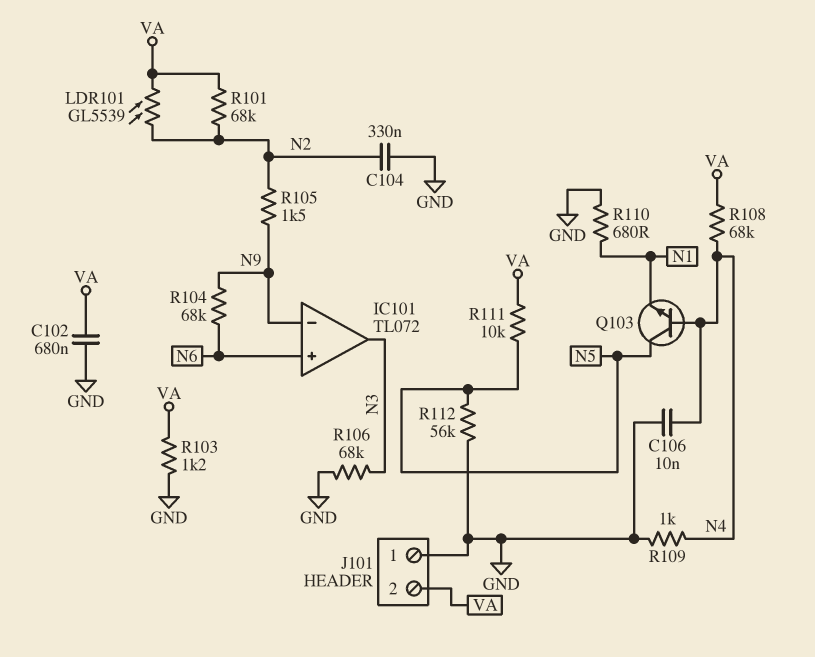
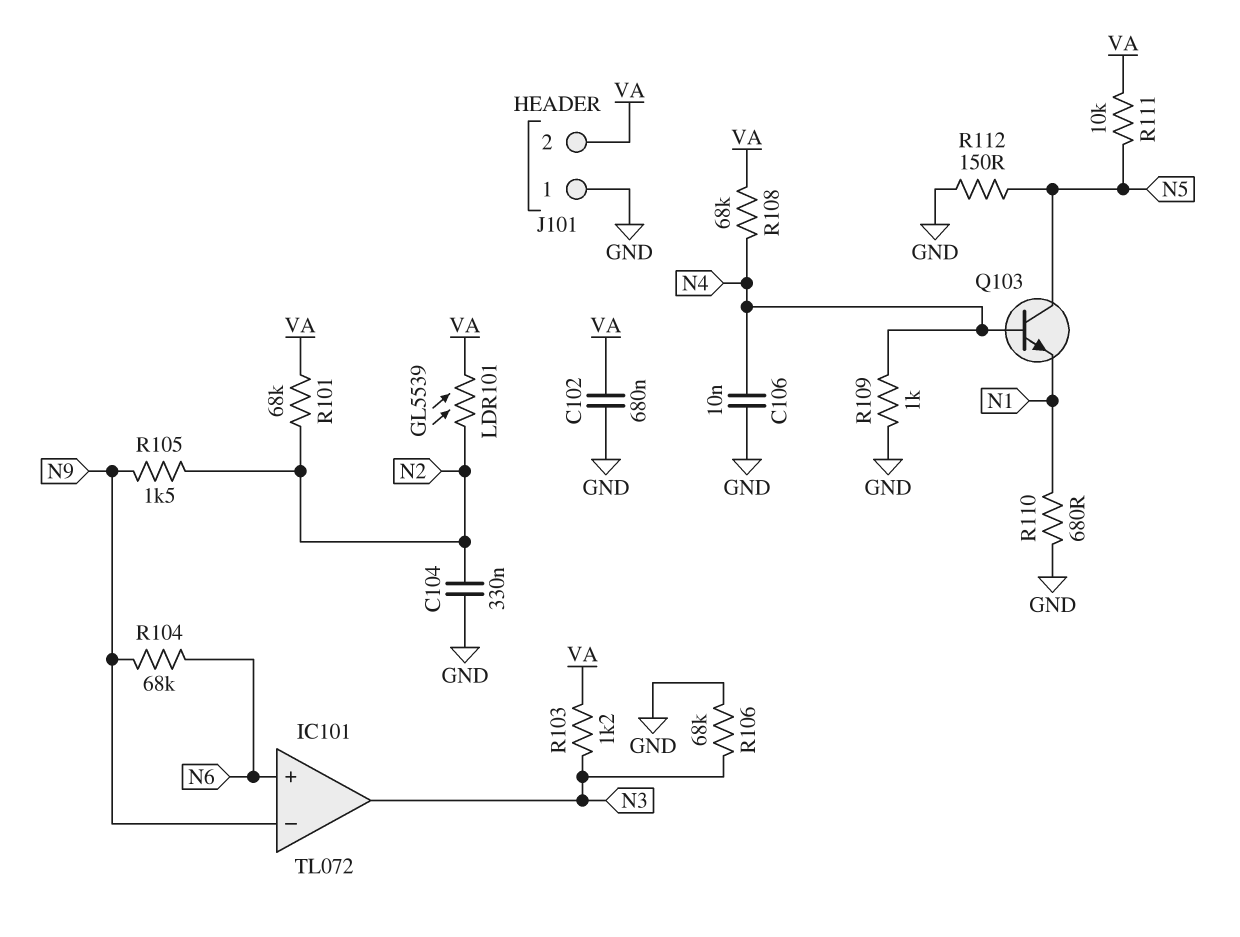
R103: 1.2k (GND, VA) -> 1.2k (N3, VA)
R112: 56k (GND, N5) -> 150 (GND, N5)

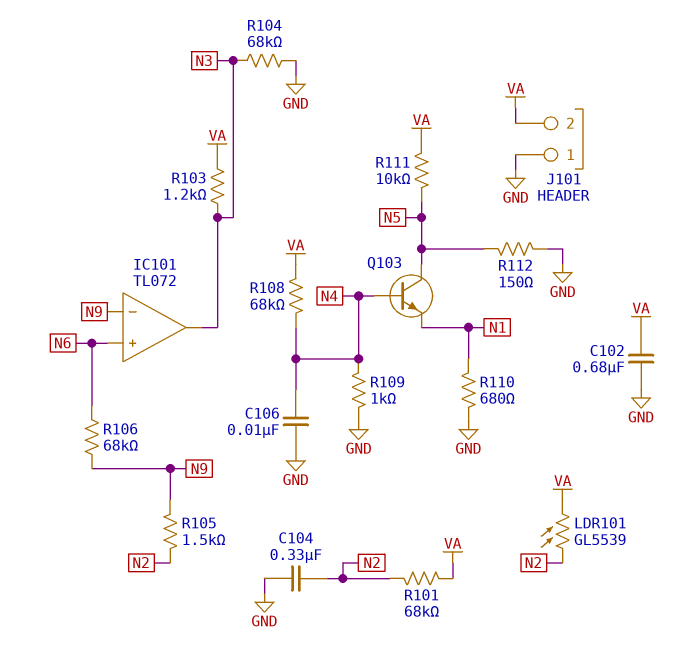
R104: 68k (N6, N9) -> 68k (GND, N3)
R106: 68k (GND, N3) -> 68k (N6, N9)

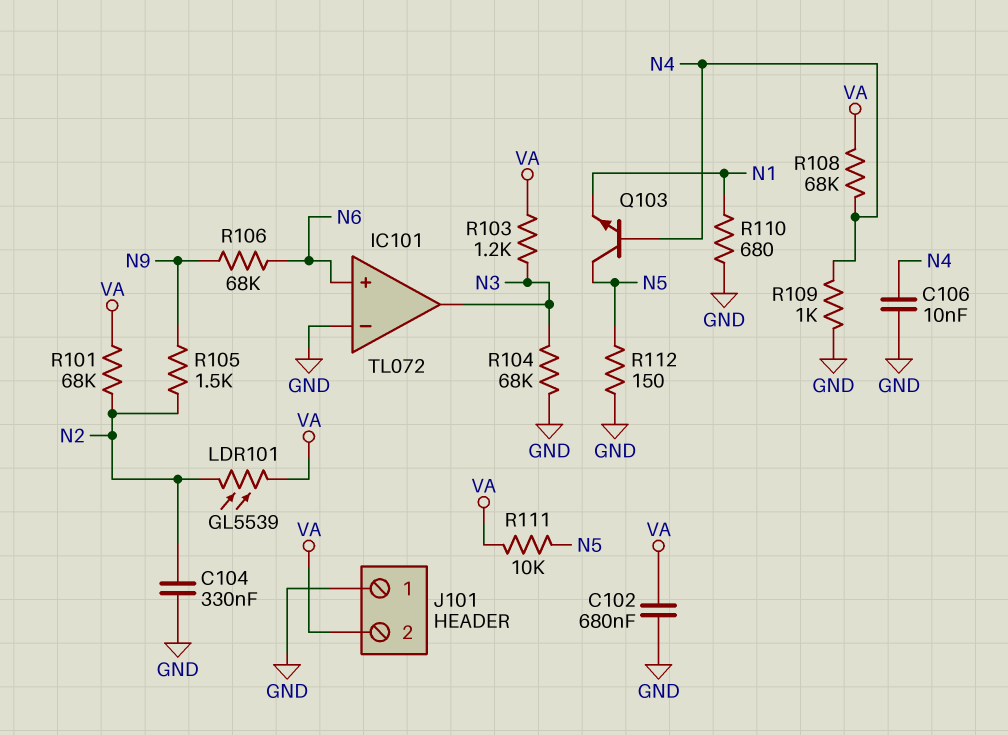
IC101 pin in-: N9 -> GND

